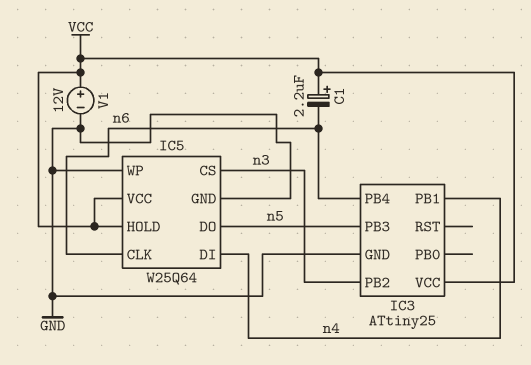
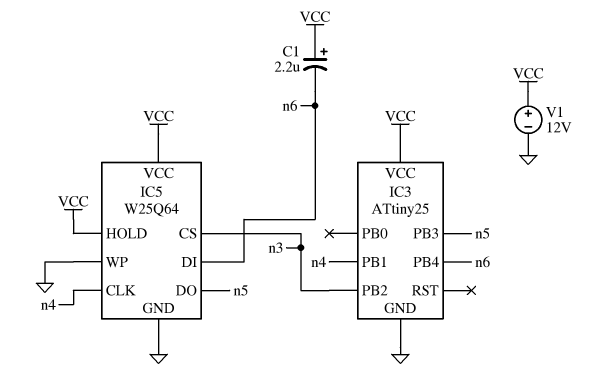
IC5 pin CLK: n6 -> n4
IC5 pin DI: n4 -> n6

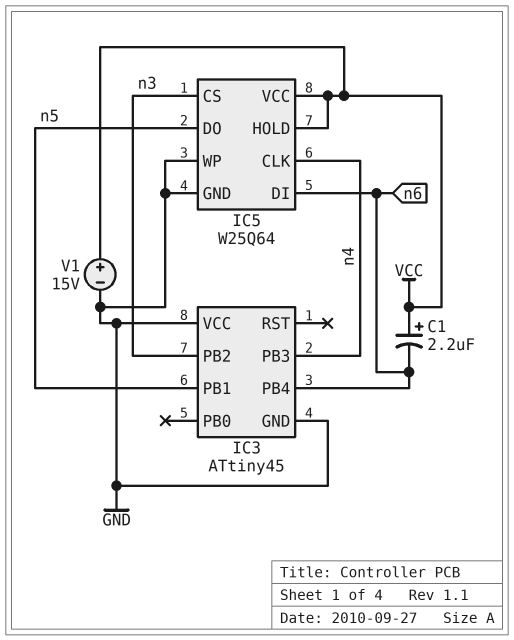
IC3: ATtiny25 -> ATtiny45
IC3 pin PB1: n4 -> n5
IC3 pin PB3: n5 -> n4
IC3 pin VCC: VCC -> GND
V1: 12V (plus VCC, minus GND) -> 15V (plus VCC, minus GND)

